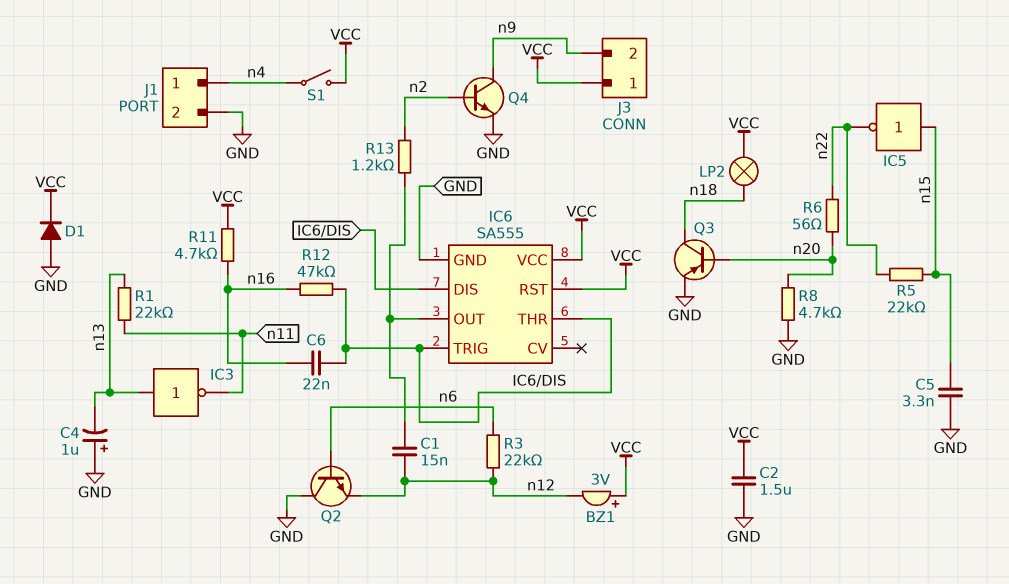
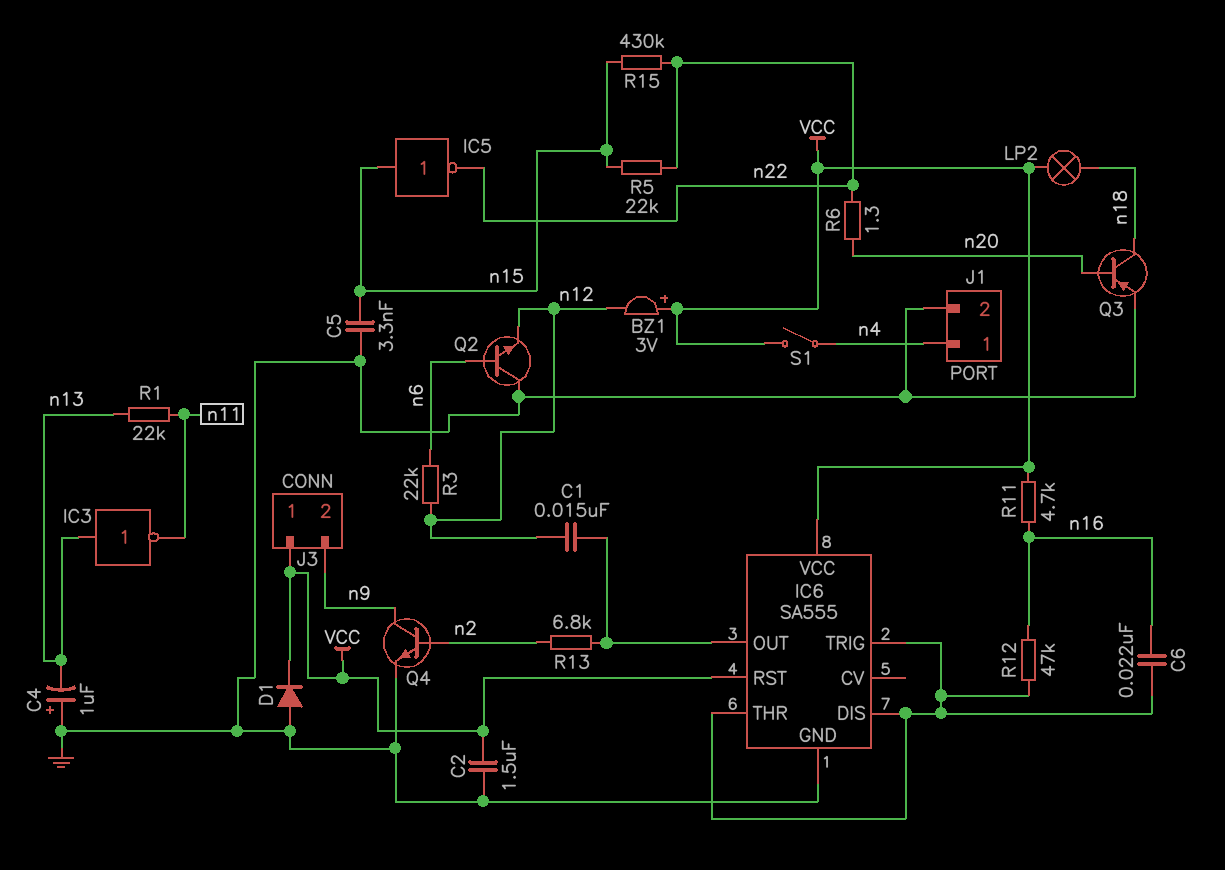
R6: 56 (n20, n22) -> 1.3 (n20, n22)
R8: 4.7k (GND, n20) -> none
R13: 1.2k (IC6/OUT, n2) -> 6.8k (IC6/OUT, n2)
R15: none -> 430k (n15, n22)

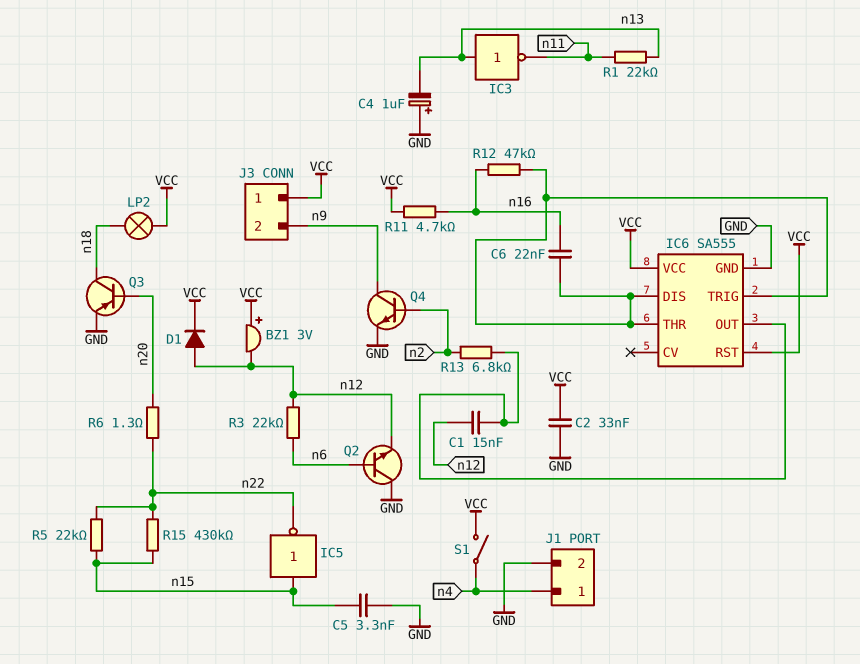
C2: 1.5uF (GND, VCC) -> 33nF (GND, VCC)
D1: diode (A GND, K VCC) -> diode (A n12, K VCC)

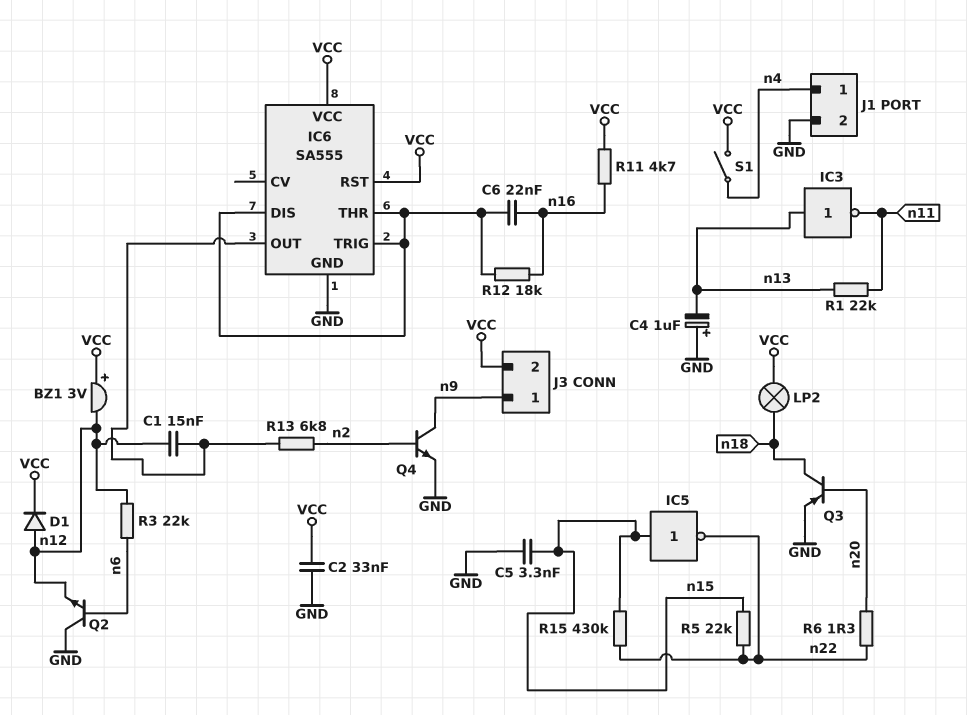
J3 pin 1: VCC -> n9
J3 pin 2: n9 -> VCC
R12: 47k (IC6/DIS, n16) -> 18k (IC6/DIS, n16)

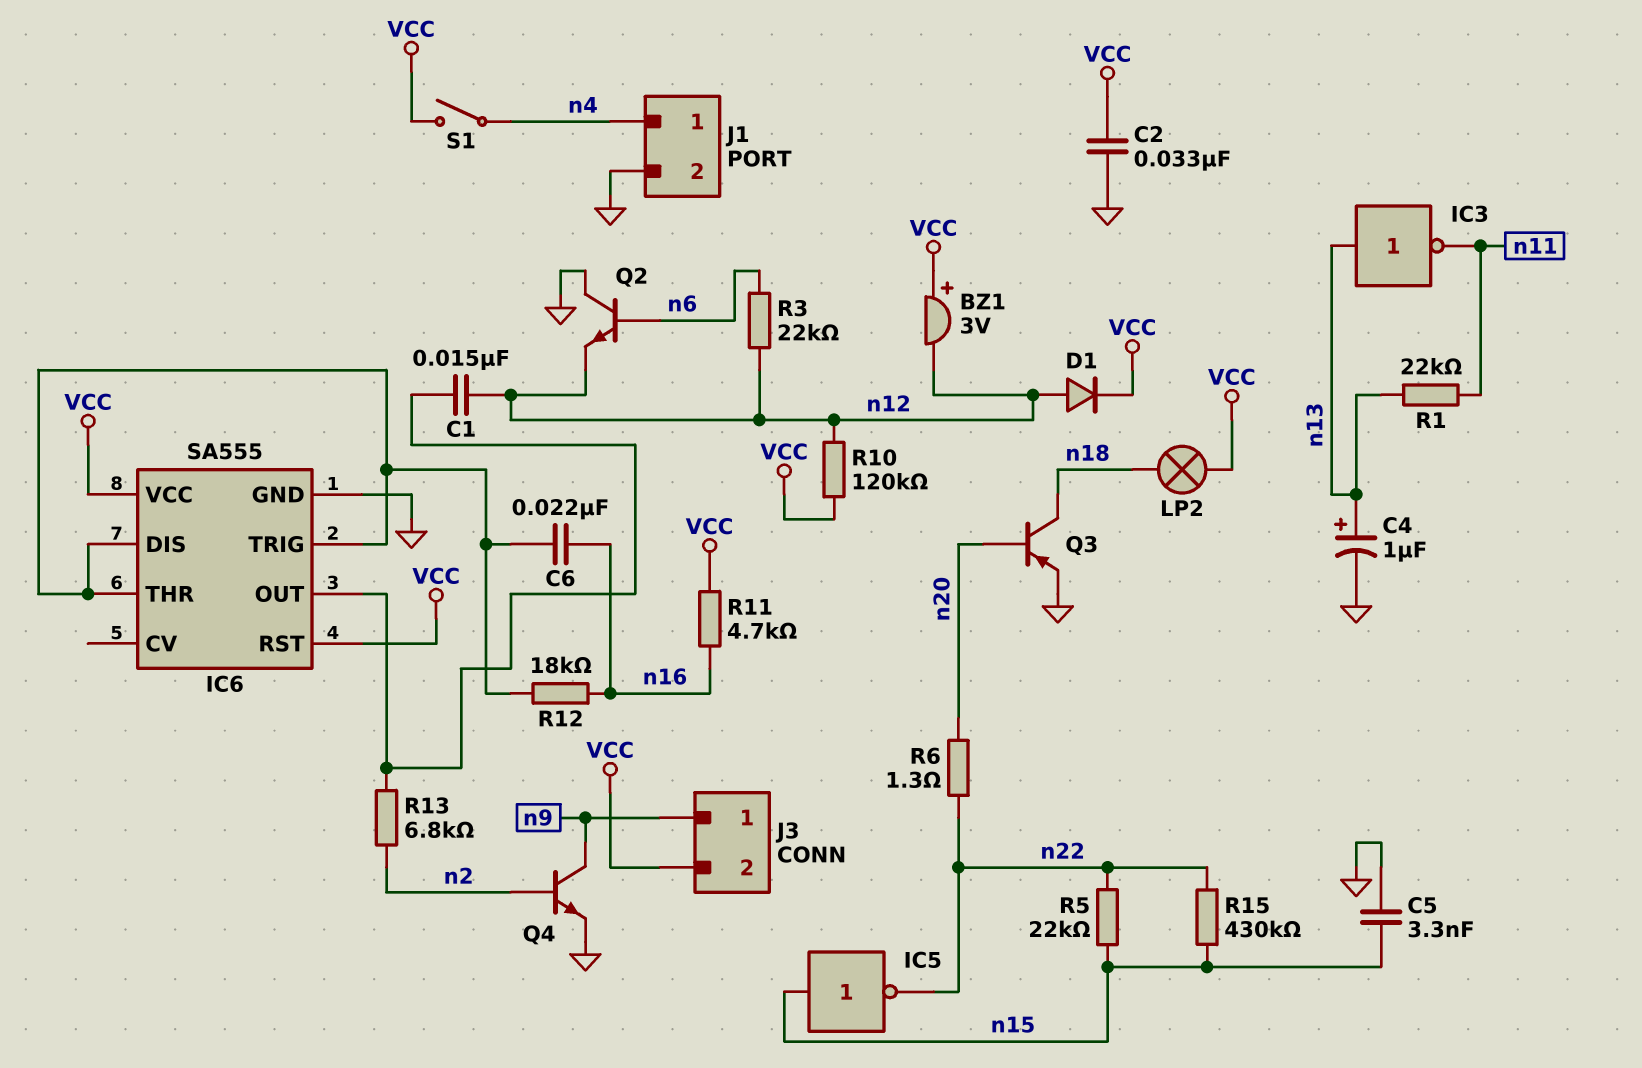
C4: 1uF (plus GND, minus n13) -> 1uF (plus n13, minus GND)
R10: none -> 120k (VCC, n12)

